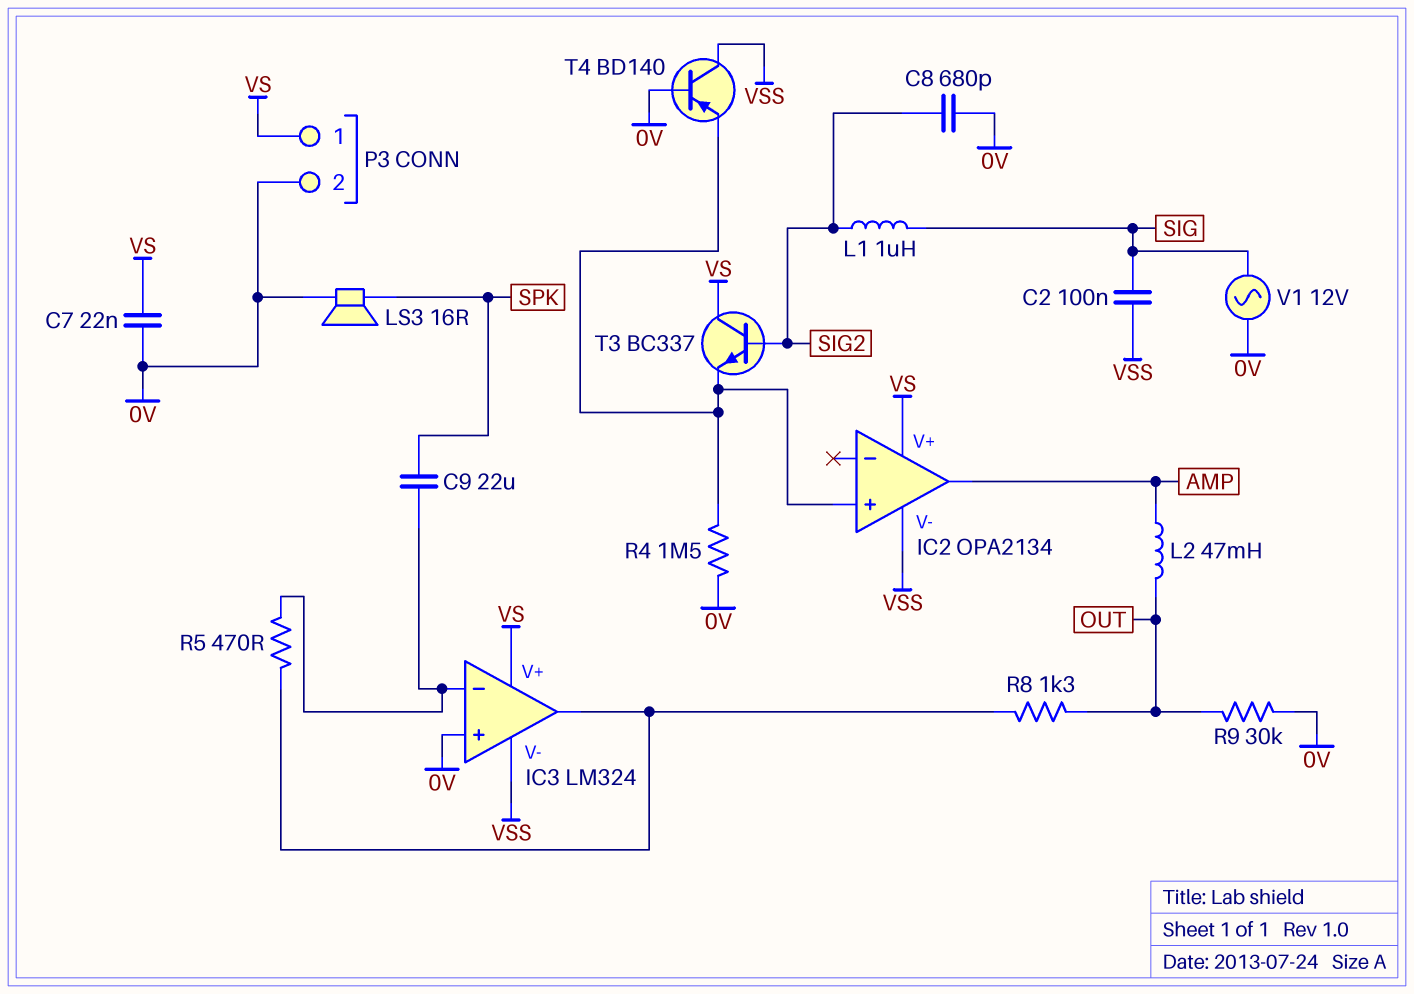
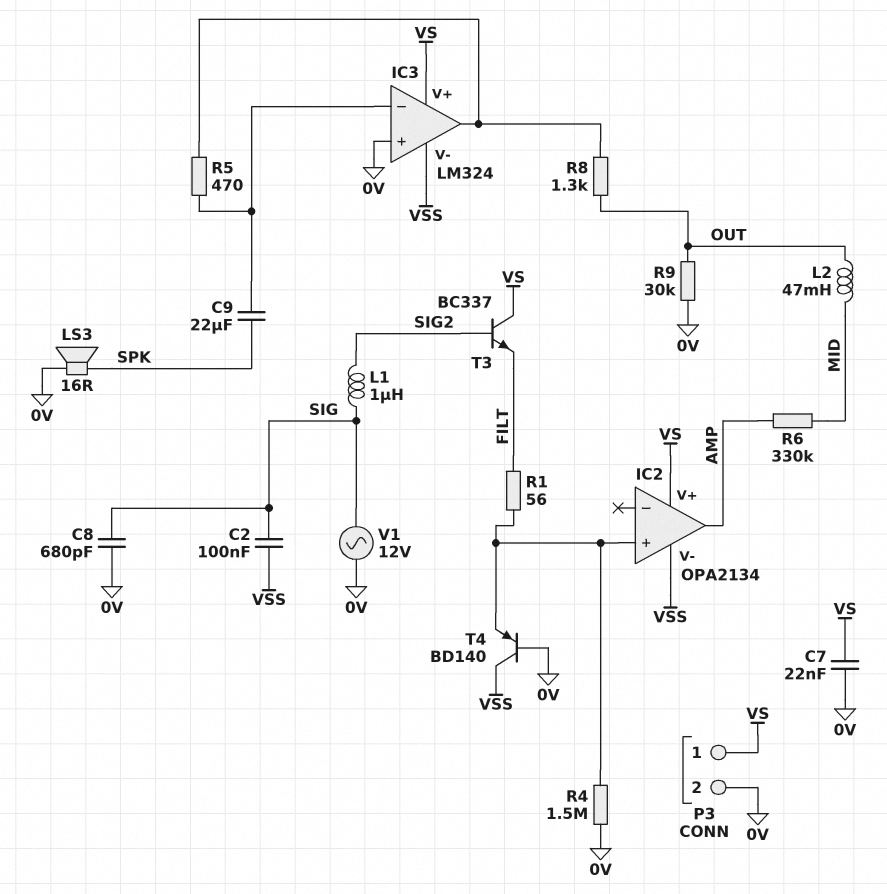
C8: 680pF (0V, SIG2) -> 680pF (0V, SIG)
L2: 47mH (AMP, OUT) -> 47mH (MID, OUT)
R1: none -> 56 (FILT, IC2/in+)
R6: none -> 330k (AMP, MID)
T3: NPN BC337 (B SIG2, C VS, E IC2/in+) -> NPN BC337 (B SIG2, C VS, E FILT)

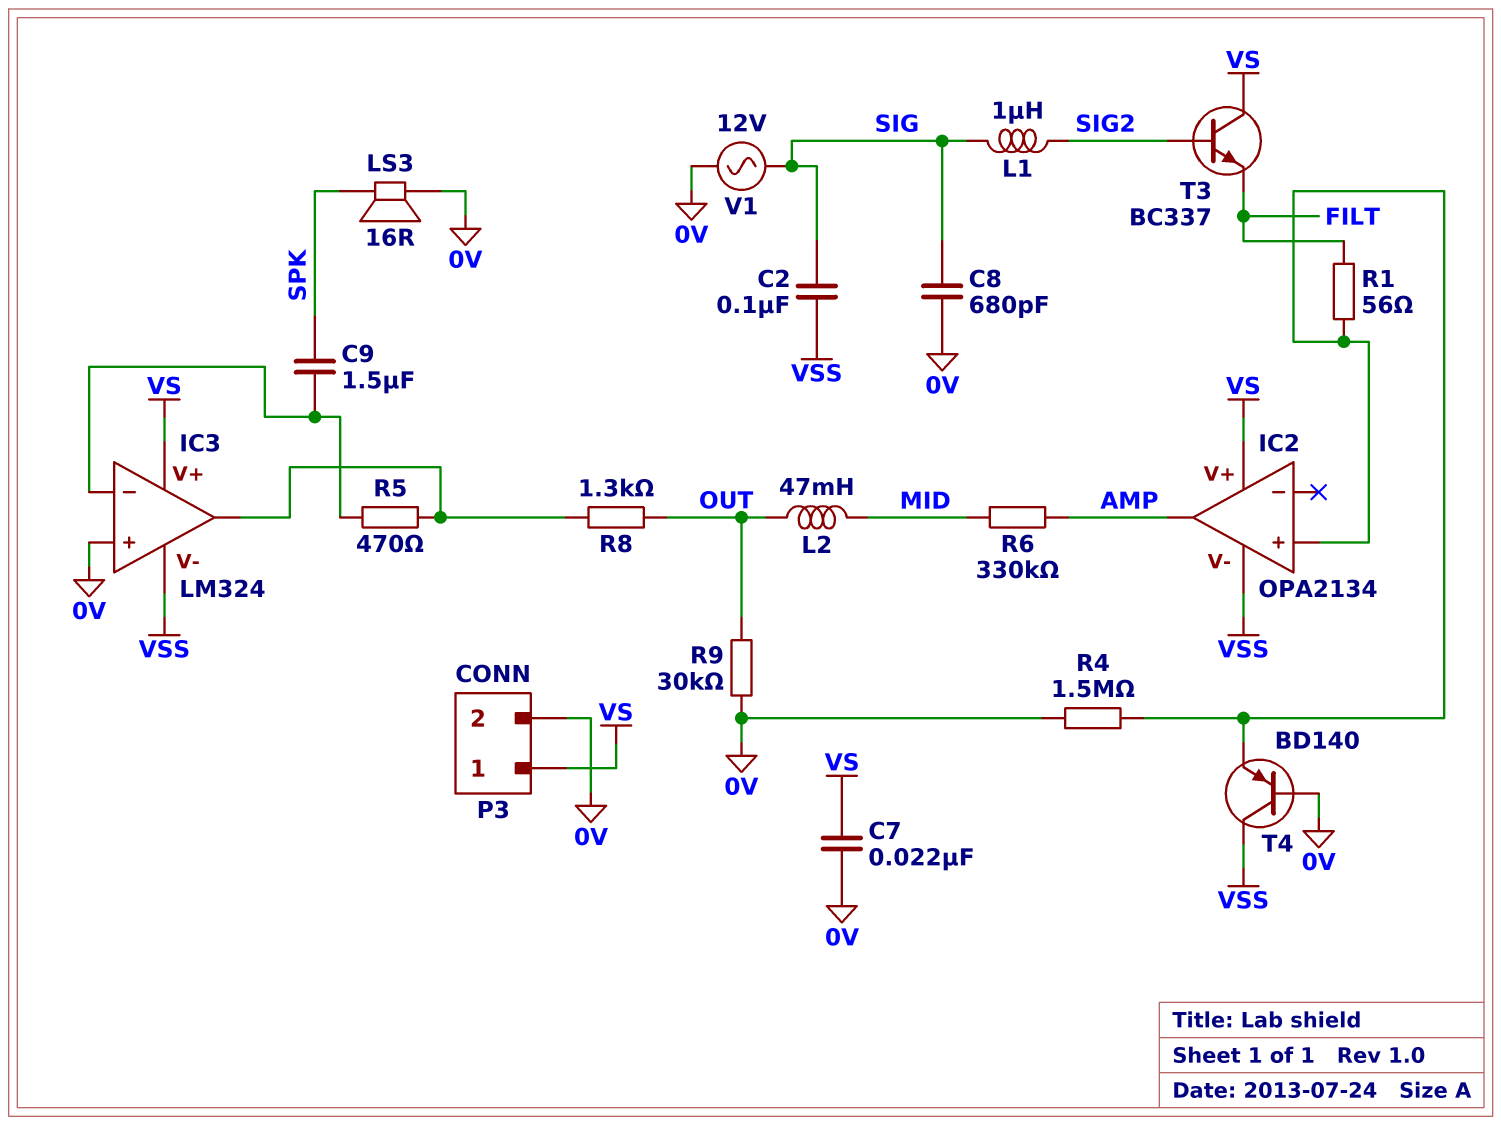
C9: 22uF (IC3/in-, SPK) -> 1.5uF (IC3/in-, SPK)

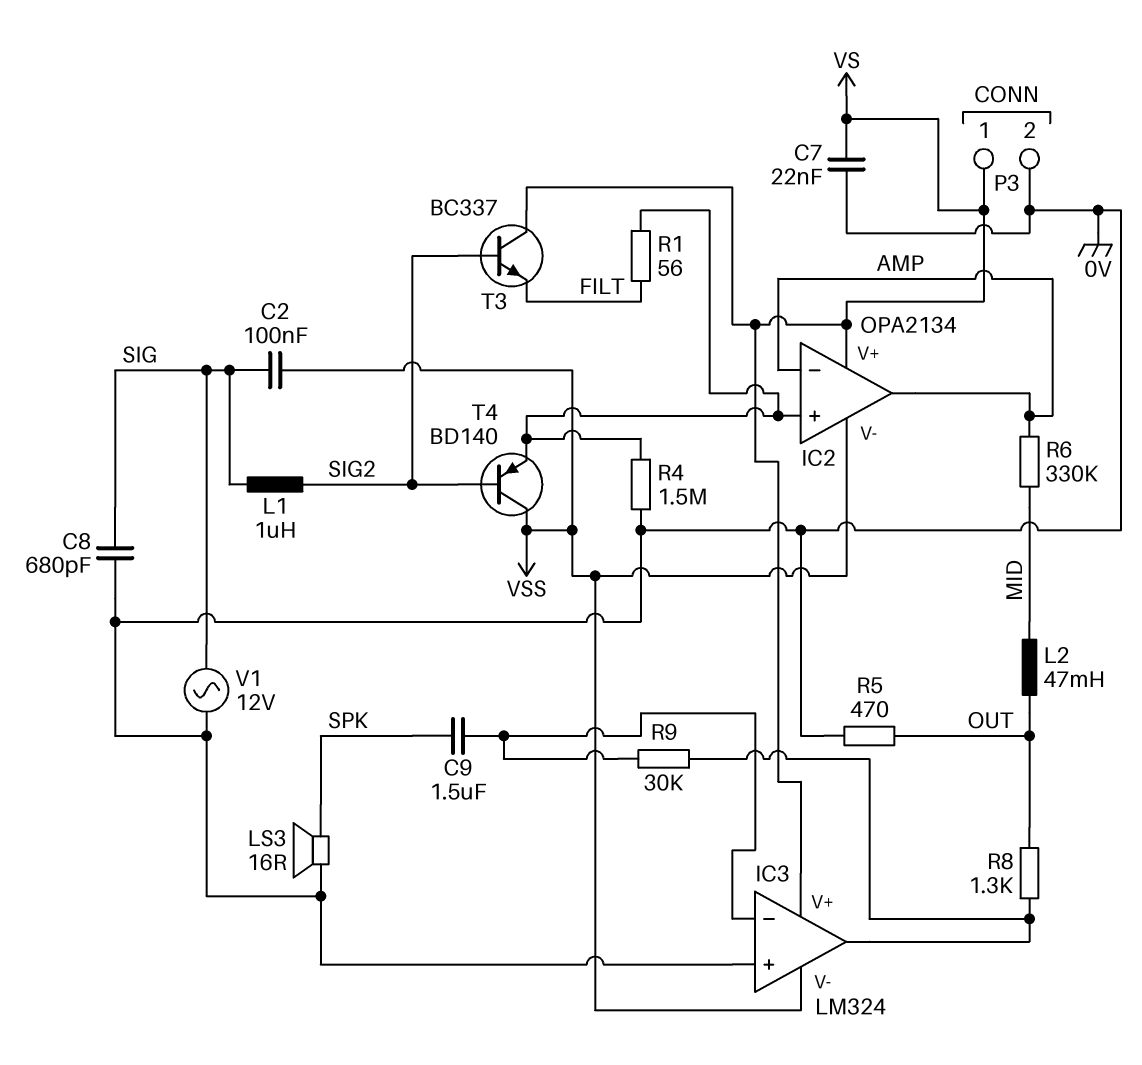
IC2 pin in-: none -> AMP
R5: 470 (IC3/in-, IC3/out) -> 470 (0V, OUT)
R9: 30k (0V, OUT) -> 30k (IC3/in-, IC3/out)
T4: PNP BD140 (B 0V, C VSS, E IC2/in+) -> PNP BD140 (B SIG2, C VSS, E IC2/in+)

